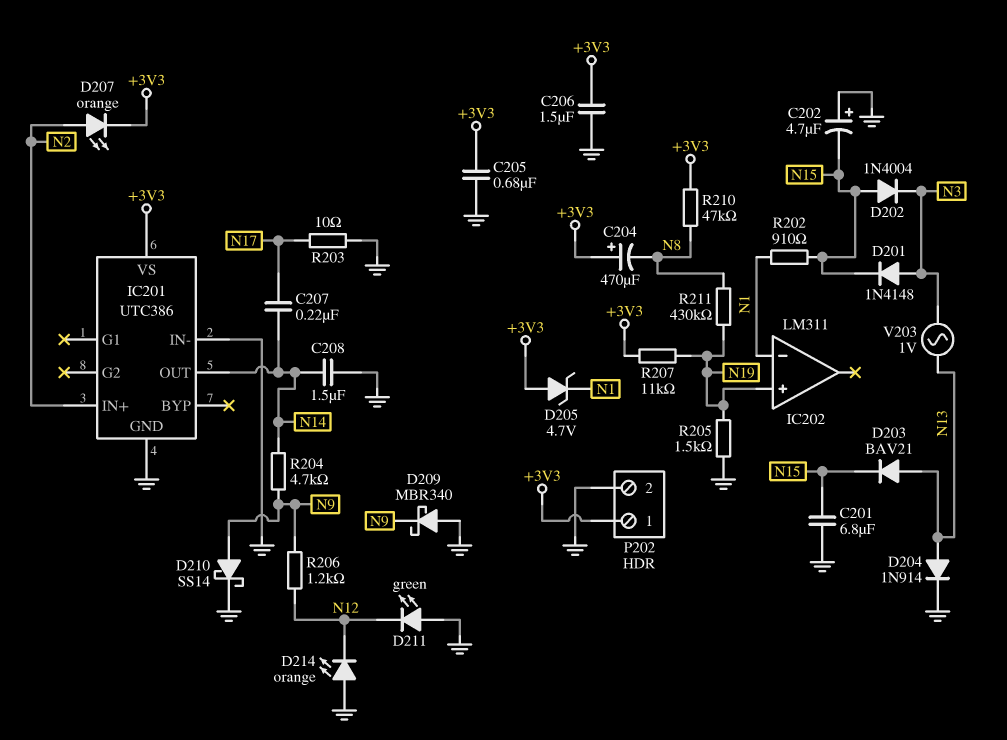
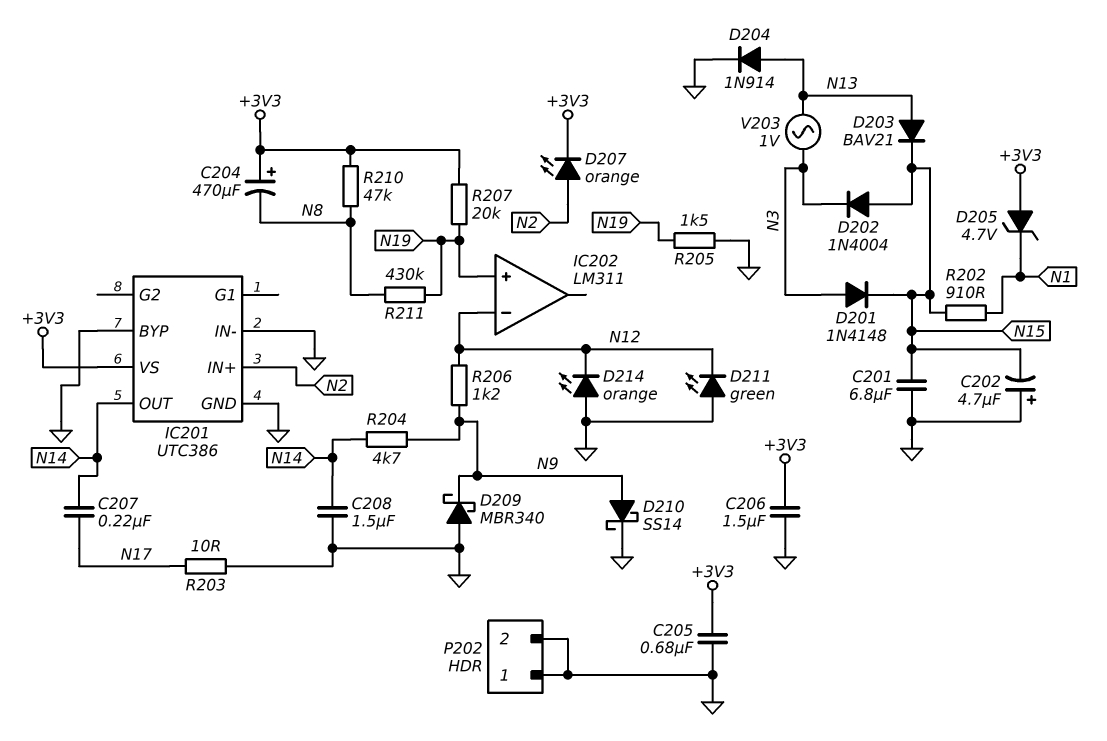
IC201 pin BYP: none -> GND
IC202 pin in-: N1 -> N12
P202 pin 1: +3V3 -> GND
R207: 11k (+3V3, N19) -> 20k (+3V3, N19)

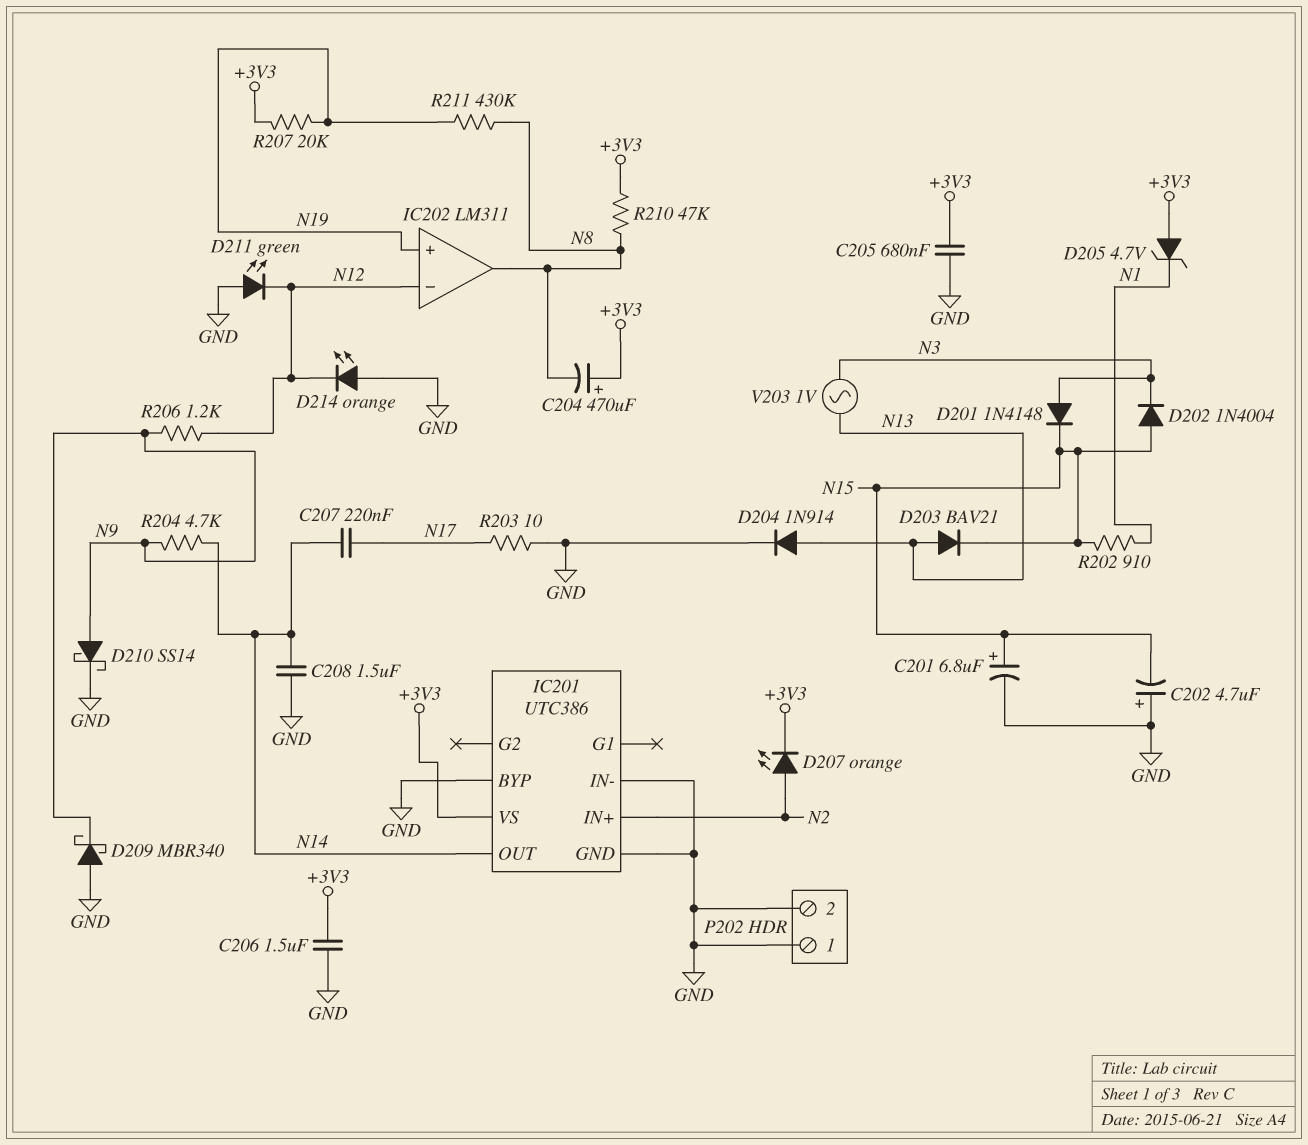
C201: 6.8uF (GND, N15) -> 6.8uF (plus N15, minus GND)
IC202 pin out: none -> N8
R205: 1.5k (GND, N19) -> none

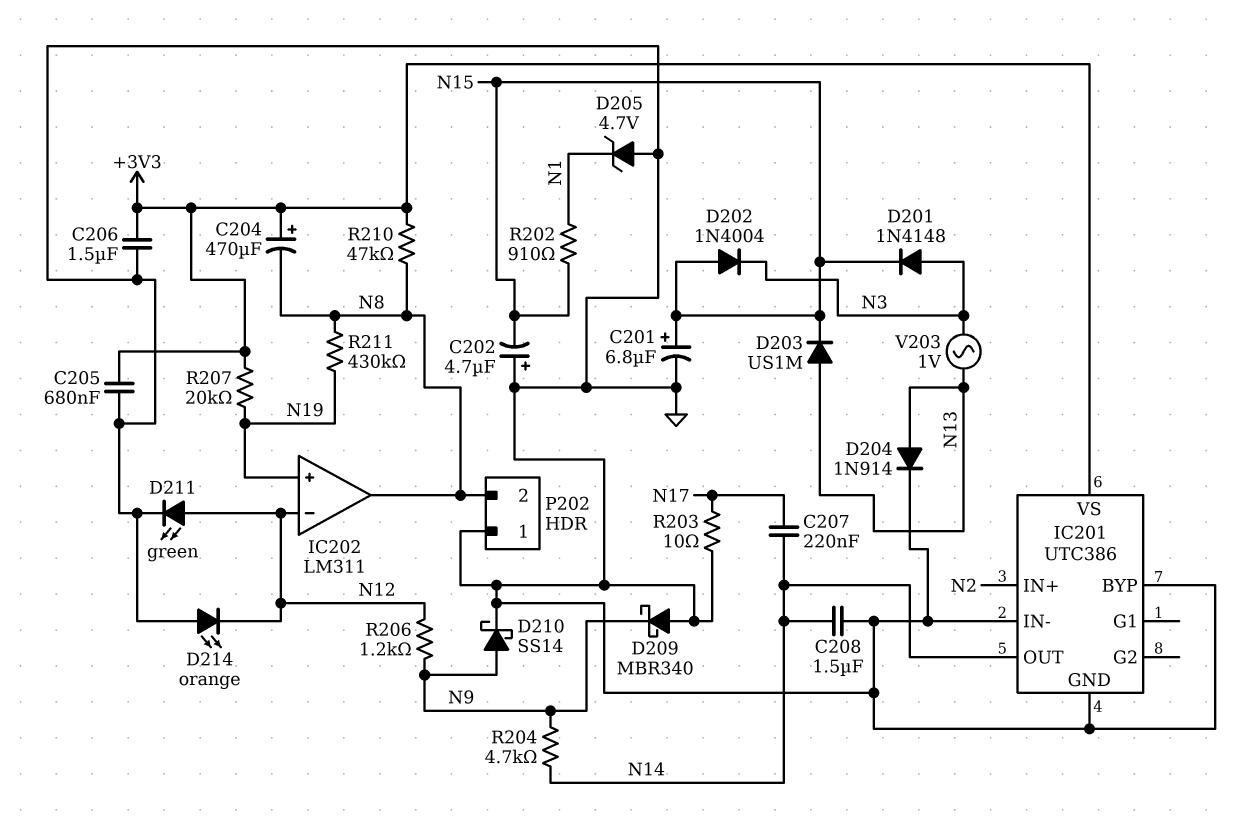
D203: diode BAV21 (A N13, K N15) -> diode US1M (A N13, K N15)
D205: zener 4.7V (A +3V3, K N1) -> zener 4.7V (A GND, K N1)
D207: LED orange (A N2, K +3V3) -> none
D211: LED green (A GND, K N12) -> LED green (A N12, K GND)
P202 pin 2: GND -> N8

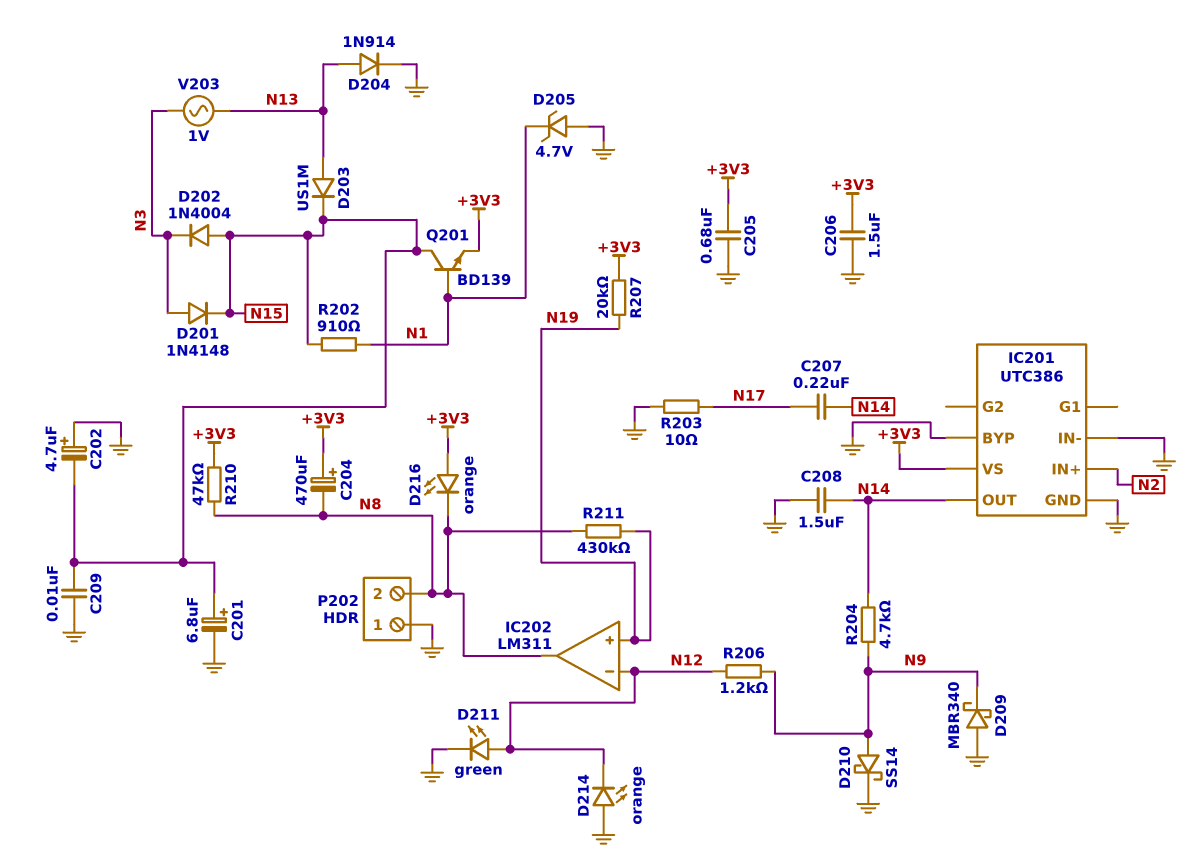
C209: none -> 10nF (GND, N15)
D216: none -> LED orange (A +3V3, K N8)
Q201: none -> NPN BD139 (B N1, C N15, E +3V3)

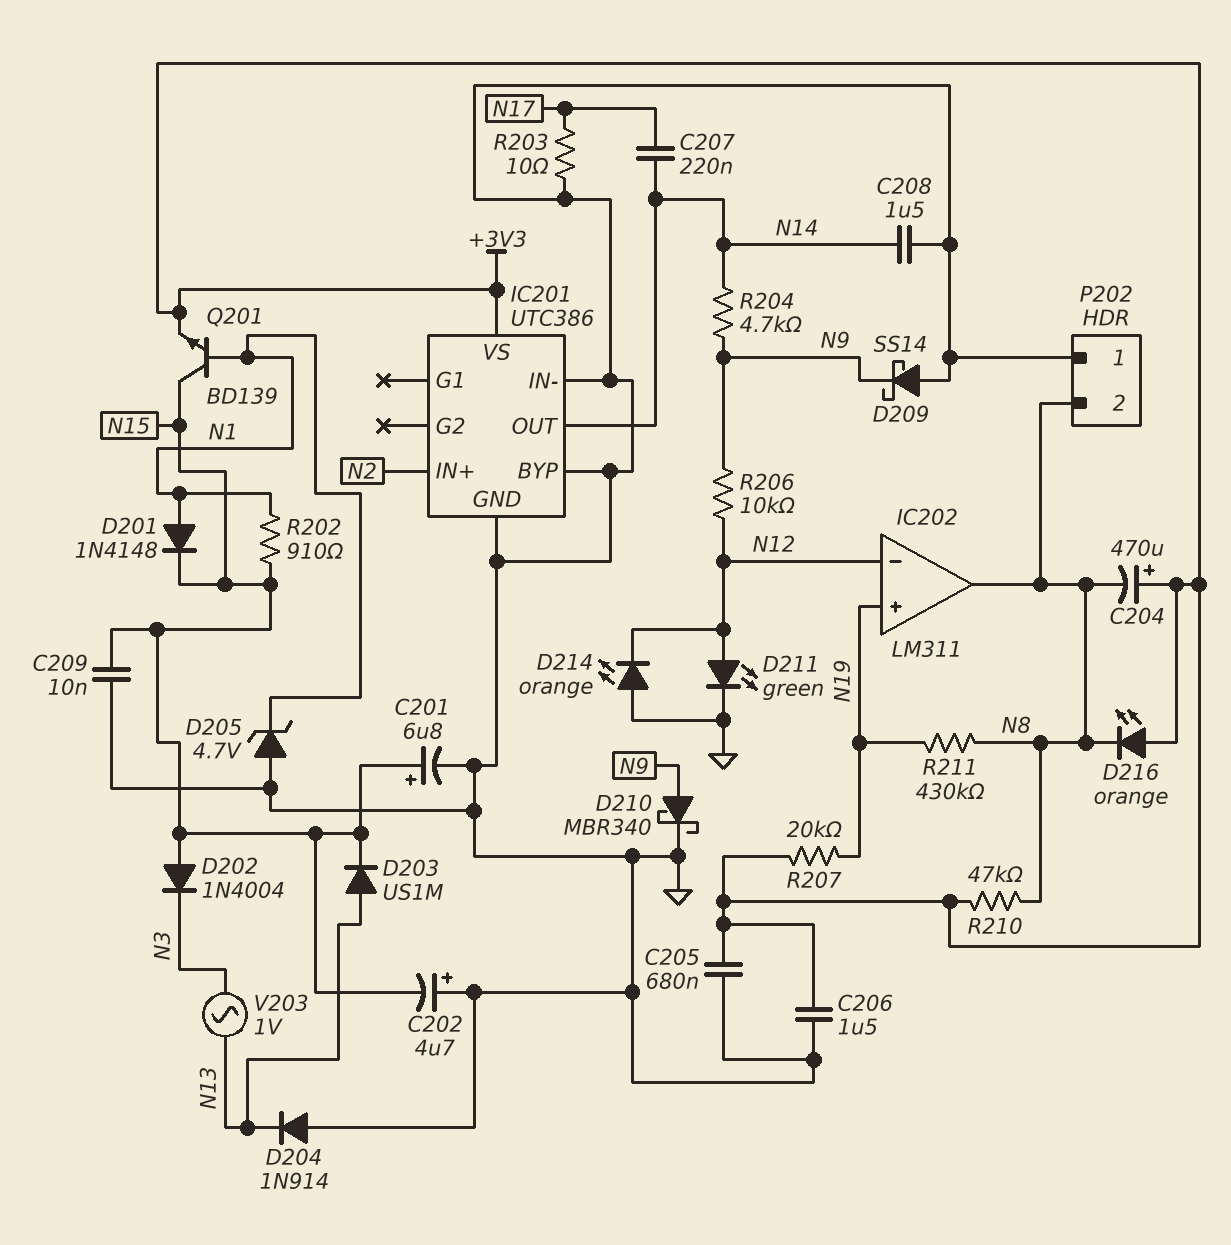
D201: diode 1N4148 (A N3, K N15) -> diode 1N4148 (A N1, K N15)
D204: diode 1N914 (A N13, K GND) -> diode 1N914 (A GND, K N13)
D209: schottky MBR340 (A GND, K N9) -> schottky SS14 (A GND, K N9)
D210: schottky SS14 (A N9, K GND) -> schottky MBR340 (A N9, K GND)
R206: 1.2k (N9, N12) -> 10k (N9, N12)

